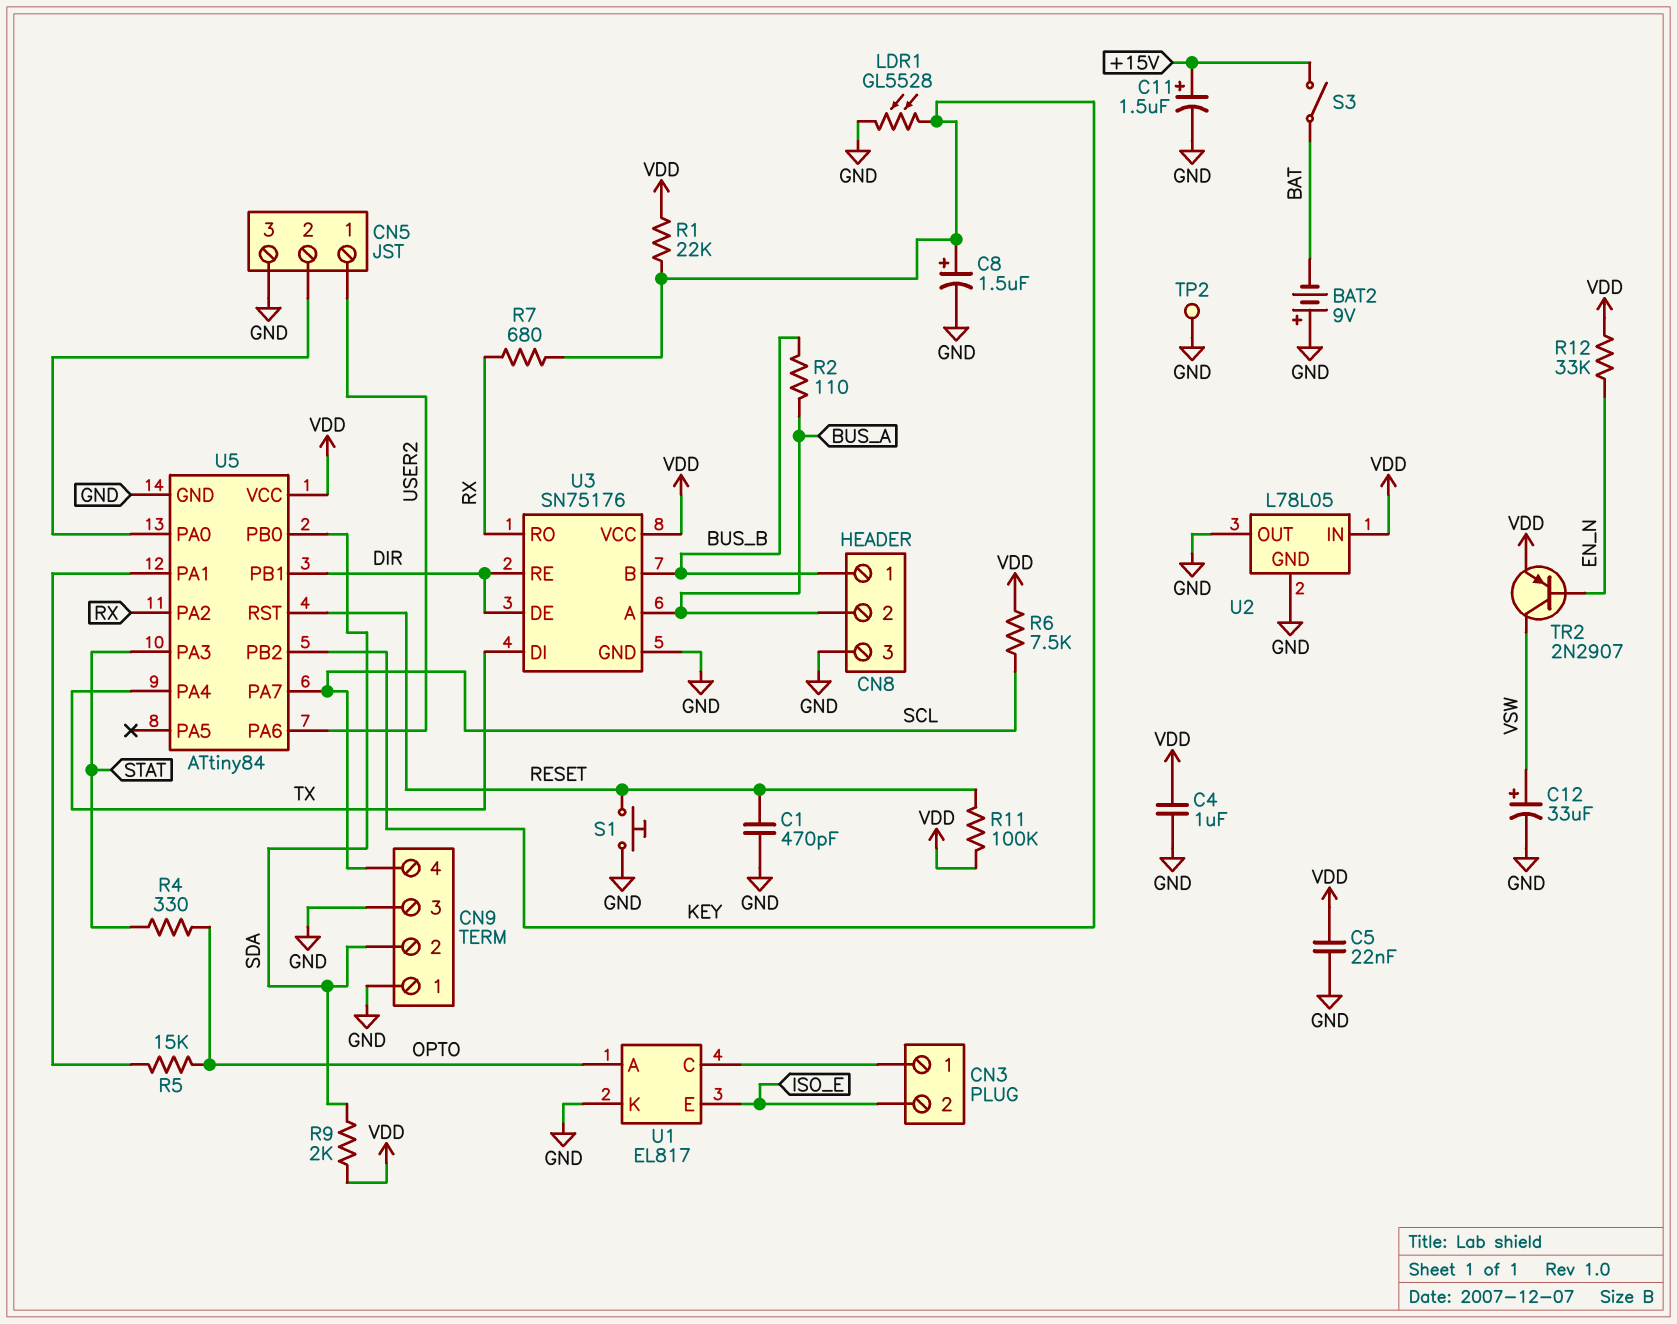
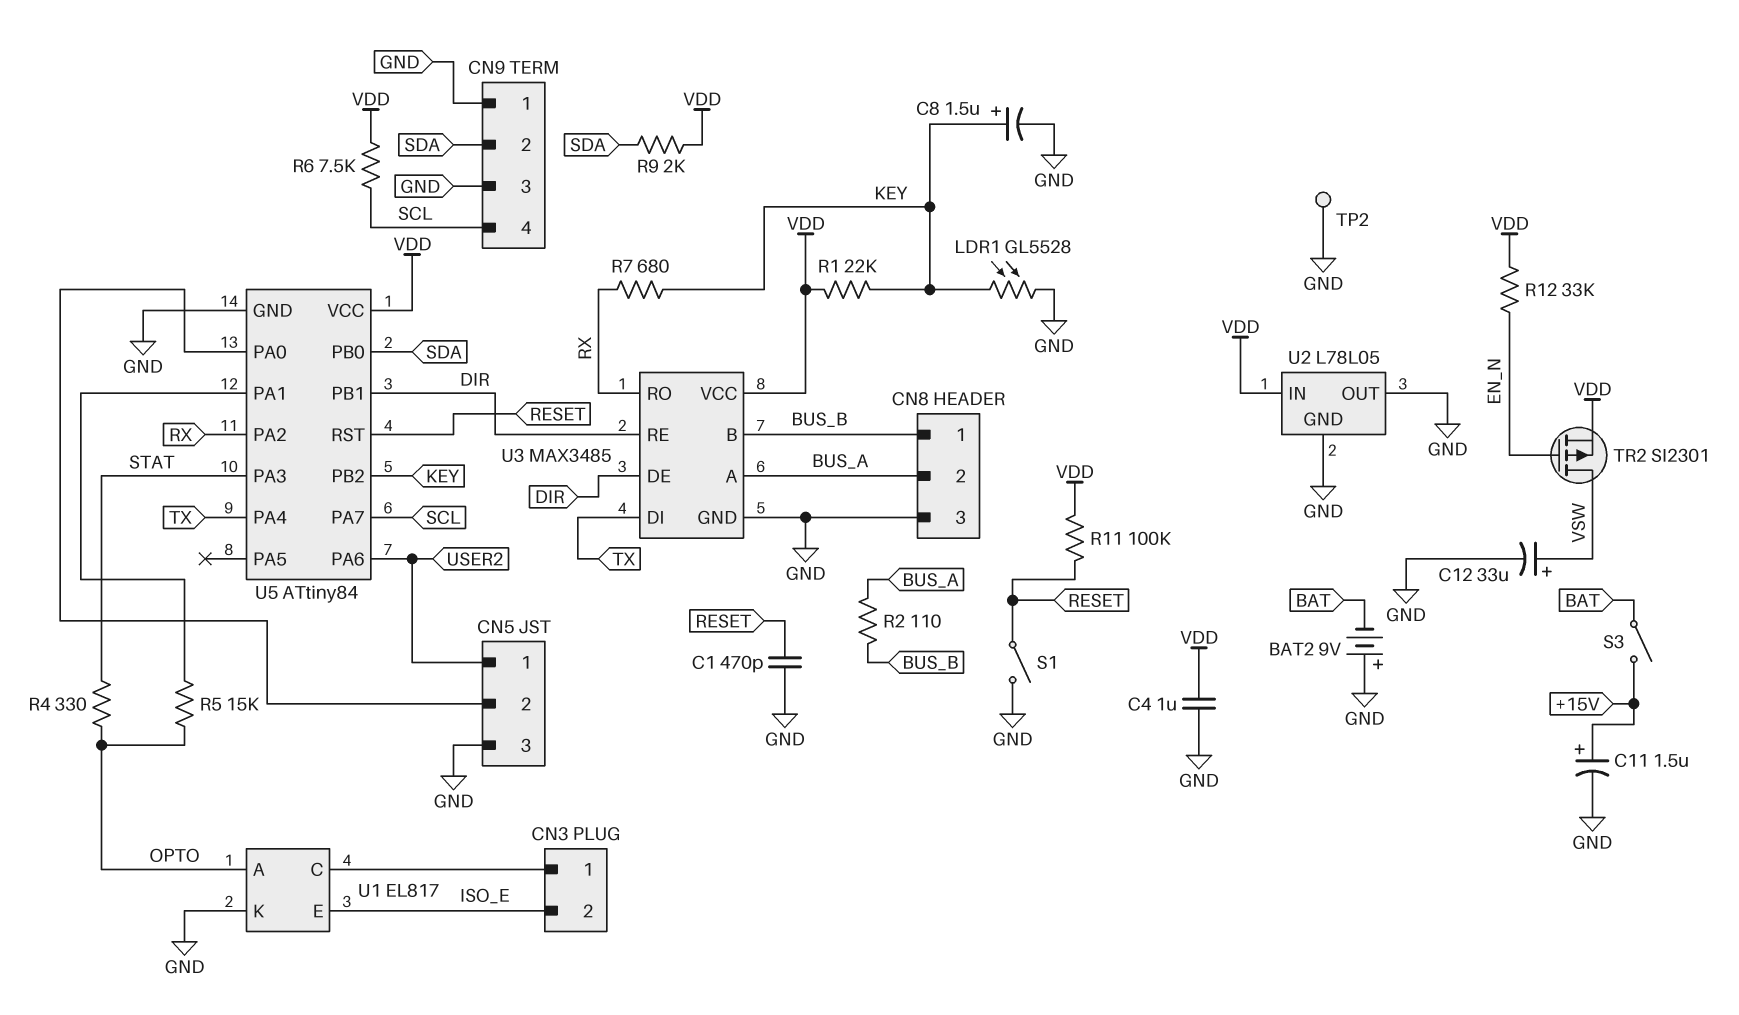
C5: 22nF (GND, VDD) -> none
S1: button (GND, RESET) -> switch (GND, RESET)
TR2: PNP 2N2907 (B EN_N, C VSW, E VDD) -> PMOS SI2301 (G EN_N, D VSW, S VDD)
U3: SN75176 -> MAX3485

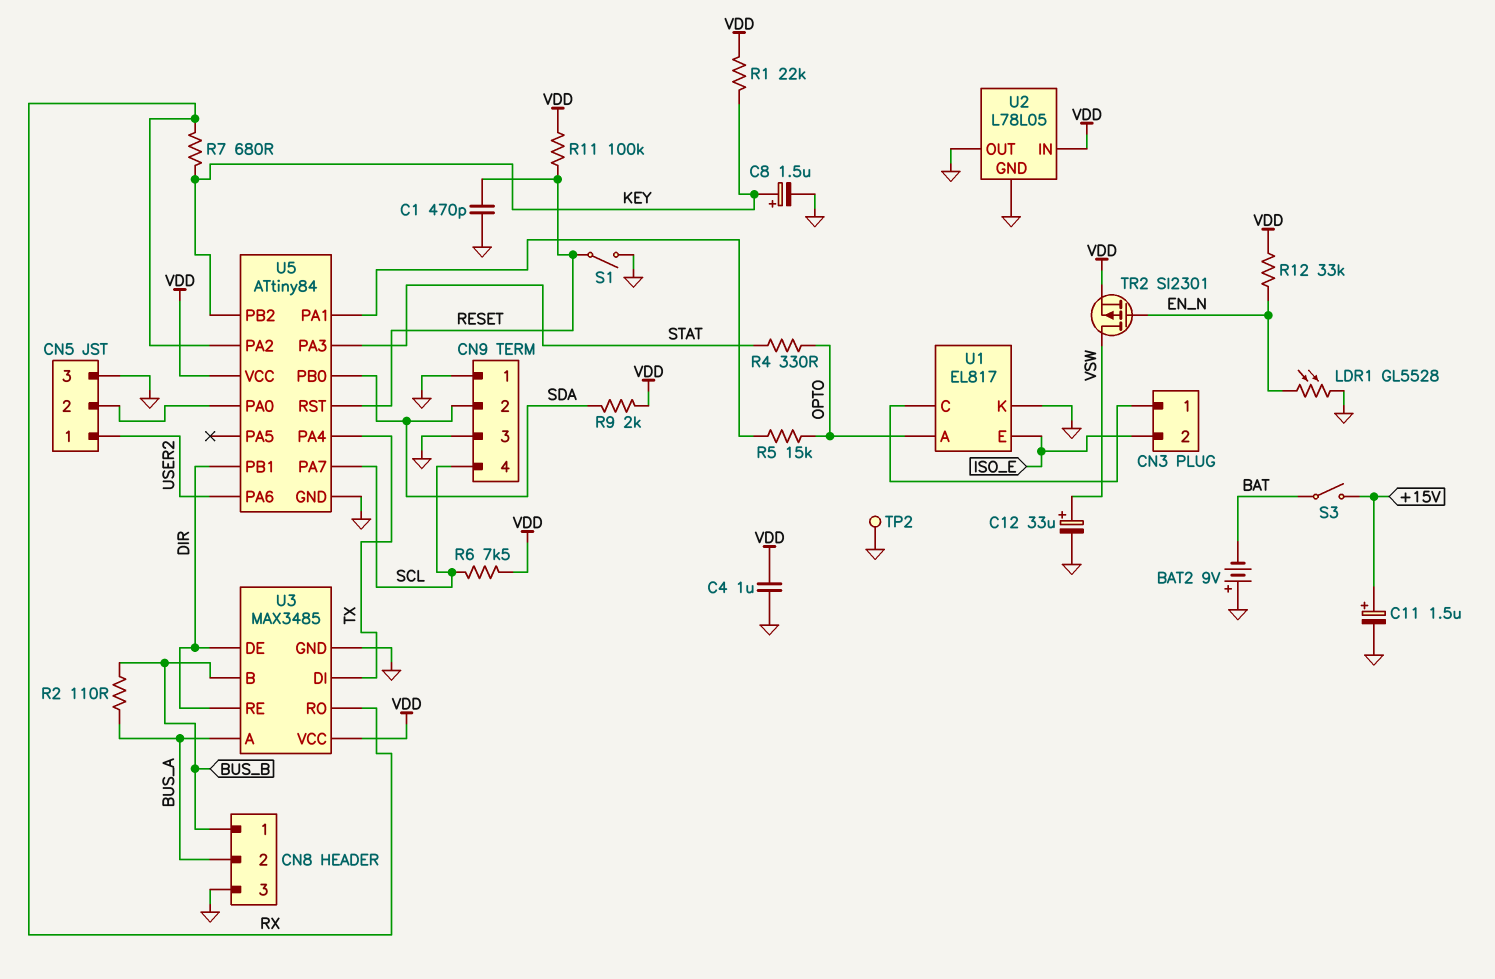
LDR1: GL5528 (GND, KEY) -> GL5528 (EN_N, GND)

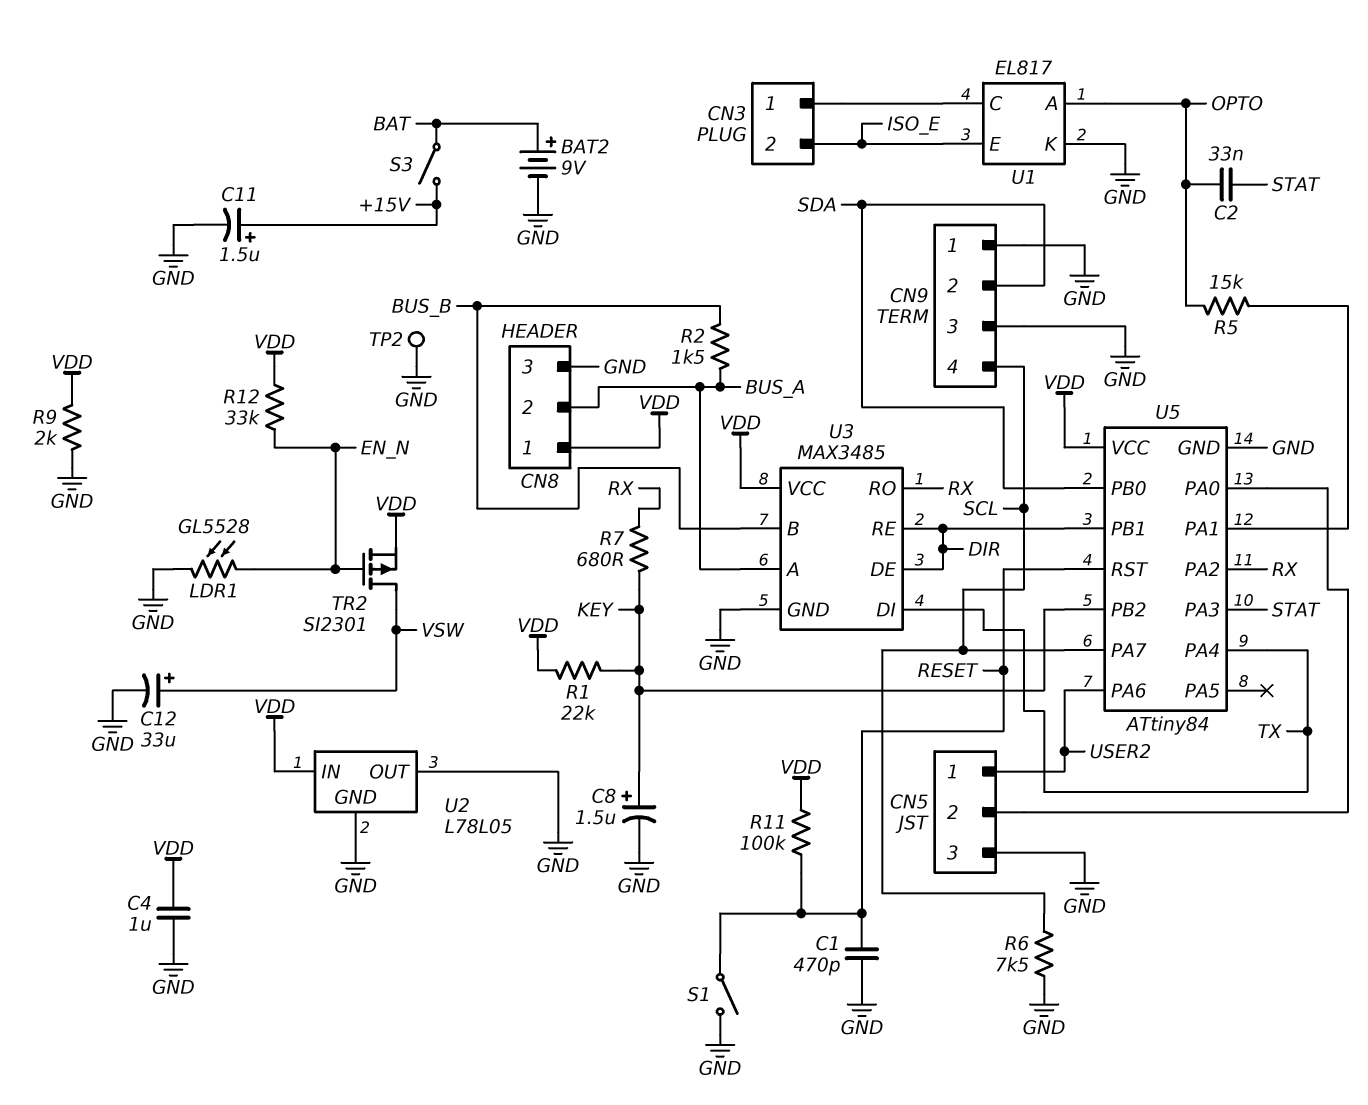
BAT2: 9V (plus GND, minus BAT) -> 9V (plus BAT, minus GND)
C2: none -> 33nF (OPTO, STAT)
CN8 pin 1: BUS_B -> VDD
R2: 110 (BUS_A, BUS_B) -> 1.5k (BUS_A, BUS_B)
R4: 330 (OPTO, STAT) -> none
R6: 7.5k (SCL, VDD) -> 7.5k (GND, SCL)
R9: 2k (SDA, VDD) -> 2k (GND, VDD)

